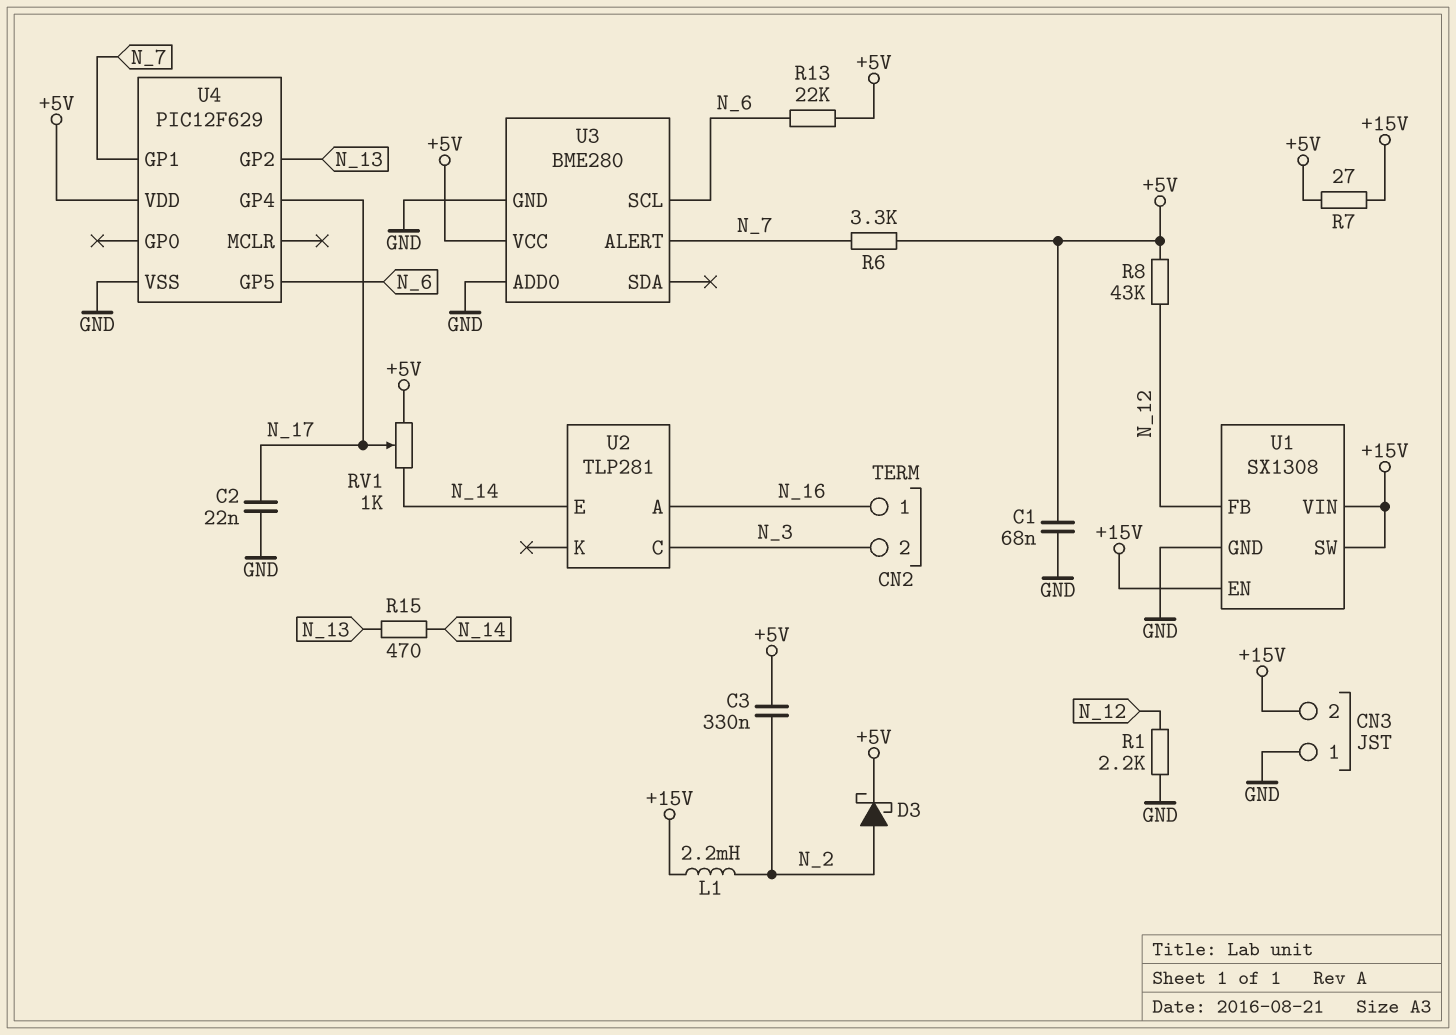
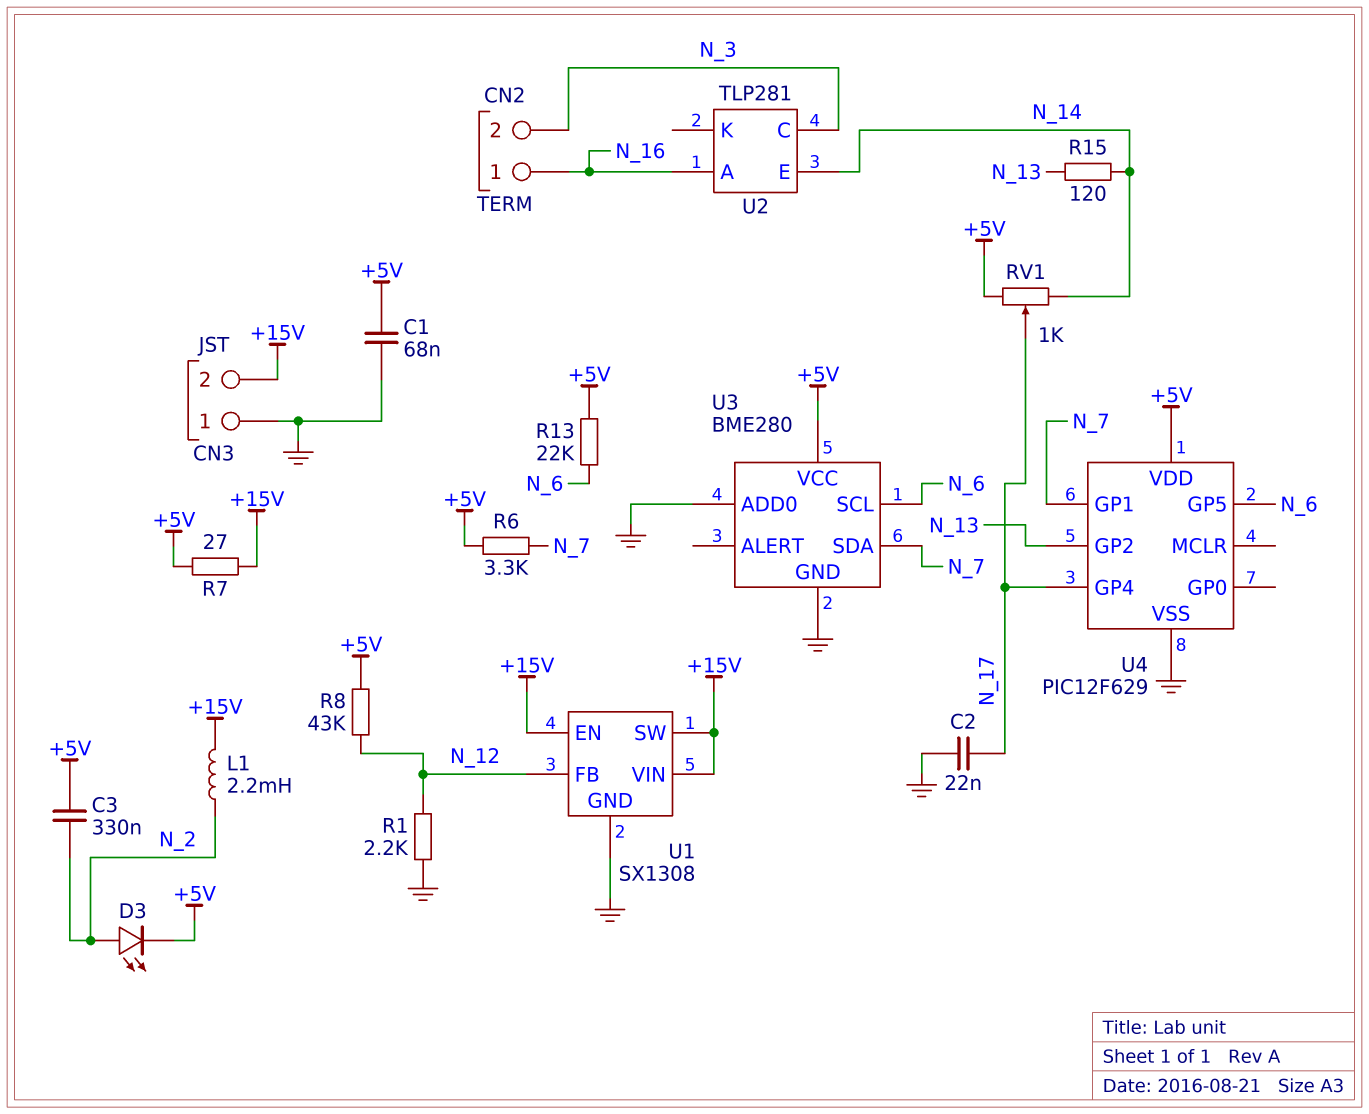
D3: schottky (A N_2, K +5V) -> LED (A N_2, K +5V)
R15: 470 (N_13, N_14) -> 120 (N_13, N_14)
U3 pin ALERT: N_7 -> none
U3 pin SDA: none -> N_7

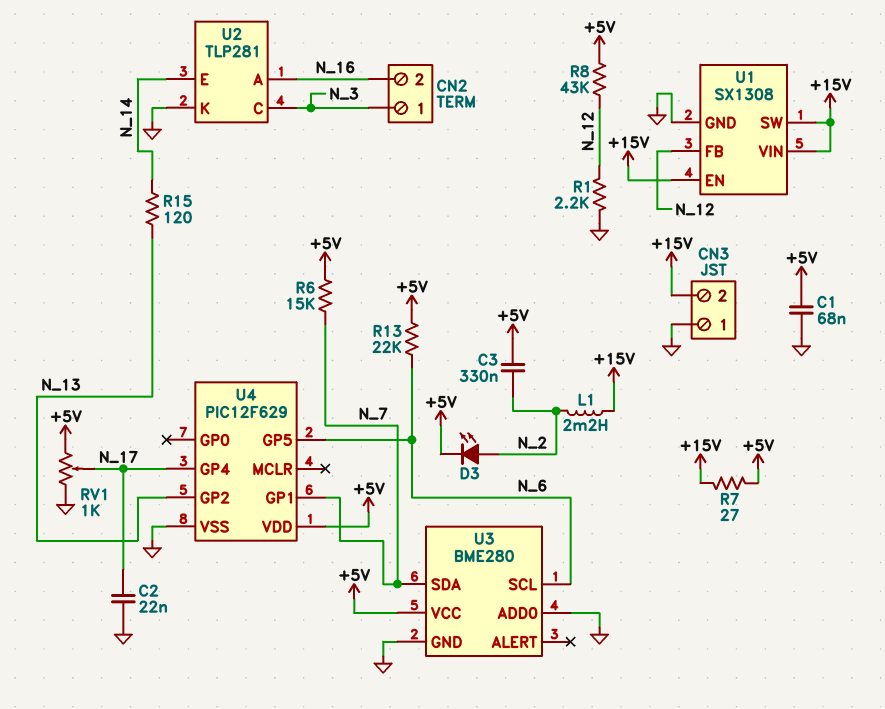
CN2 pin 1: N_16 -> N_3
CN2 pin 2: N_3 -> N_16
R6: 3.3k (+5V, N_7) -> 15k (+5V, N_7)
RV1: 1k (+5V, N_14, wiper N_17) -> 1k (+5V, GND, wiper N_17)
U2 pin K: none -> GND

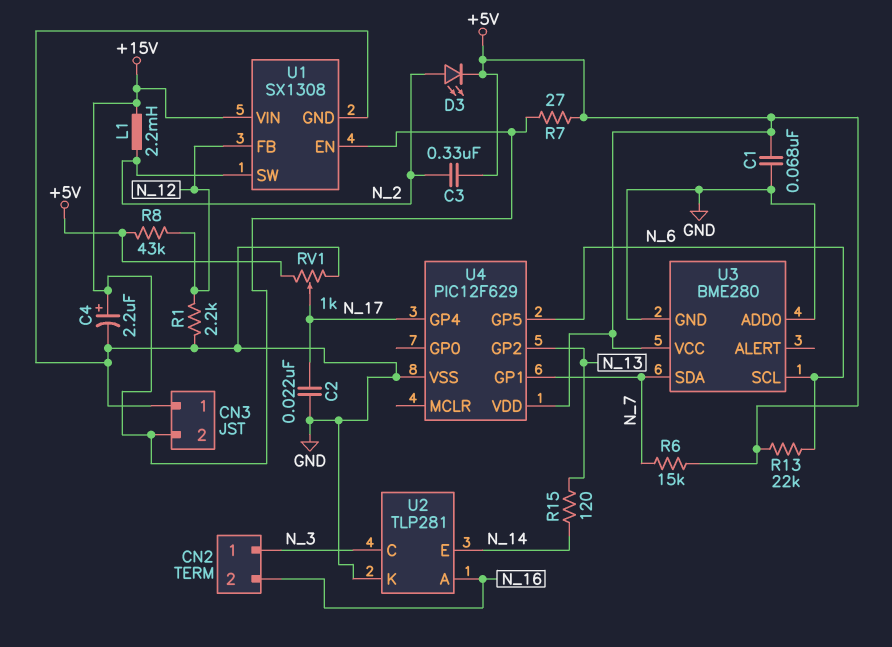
C4: none -> 2.2uF (plus +15V, minus GND)
U1 pin SW: +15V -> N_2

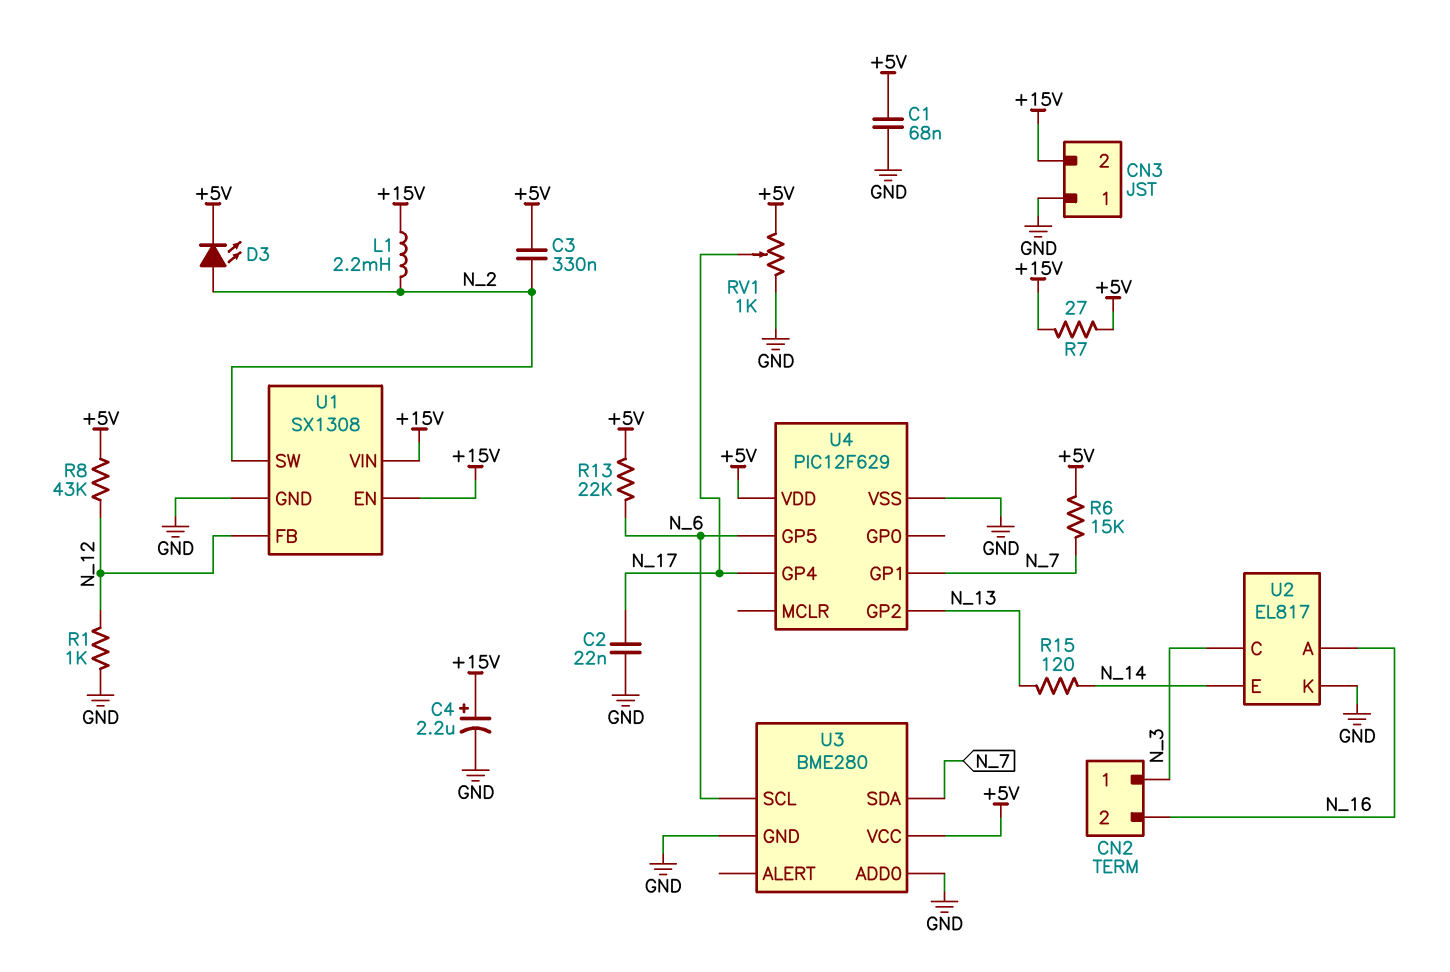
R1: 2.2k (GND, N_12) -> 1k (GND, N_12)
U2: TLP281 -> EL817

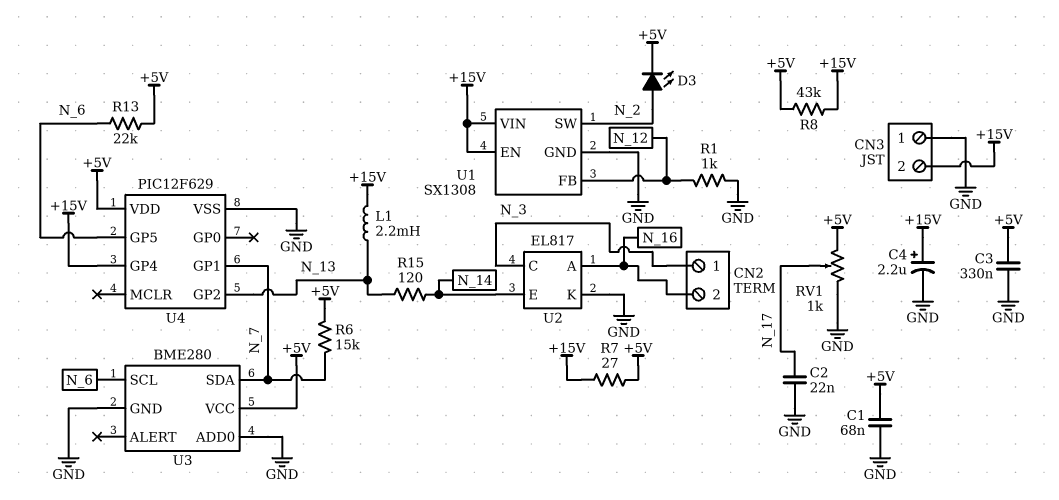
C3: 330nF (+5V, N_2) -> 330nF (+5V, GND)
L1: 2.2mH (+15V, N_2) -> 2.2mH (+15V, N_13)
R8: 43k (+5V, N_12) -> 43k (+5V, +15V)
U4 pin GP4: N_17 -> +15V

